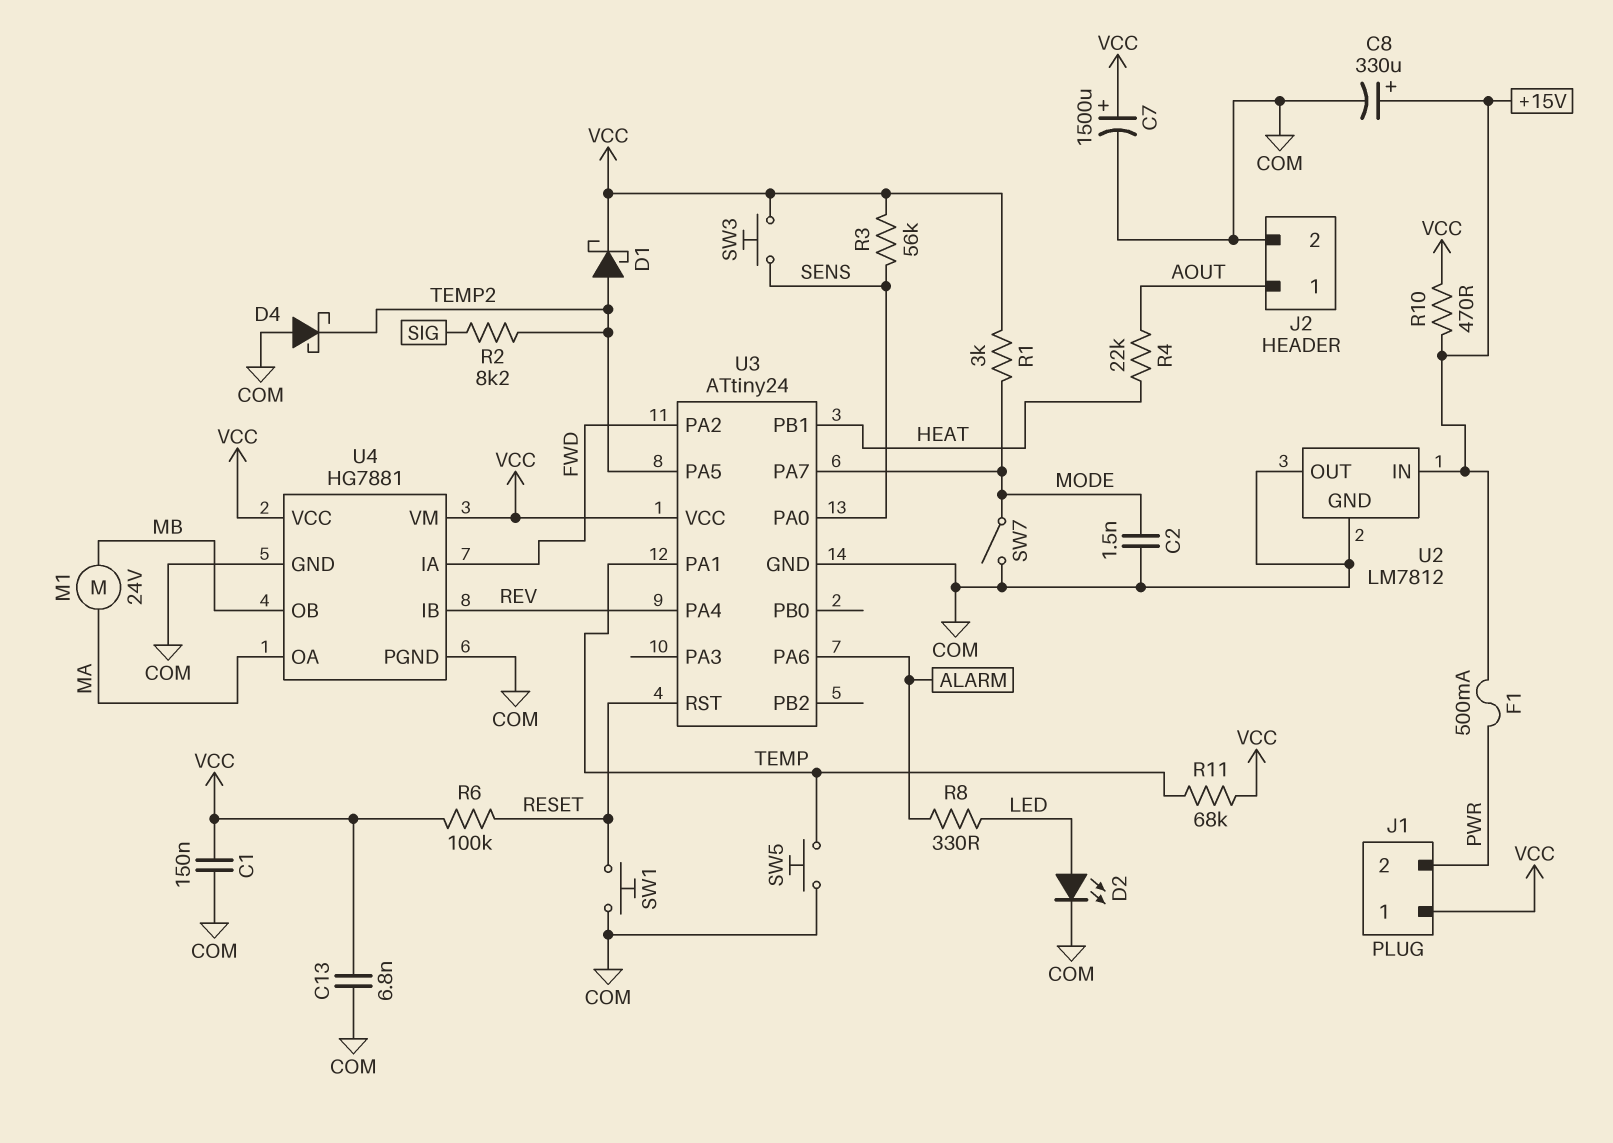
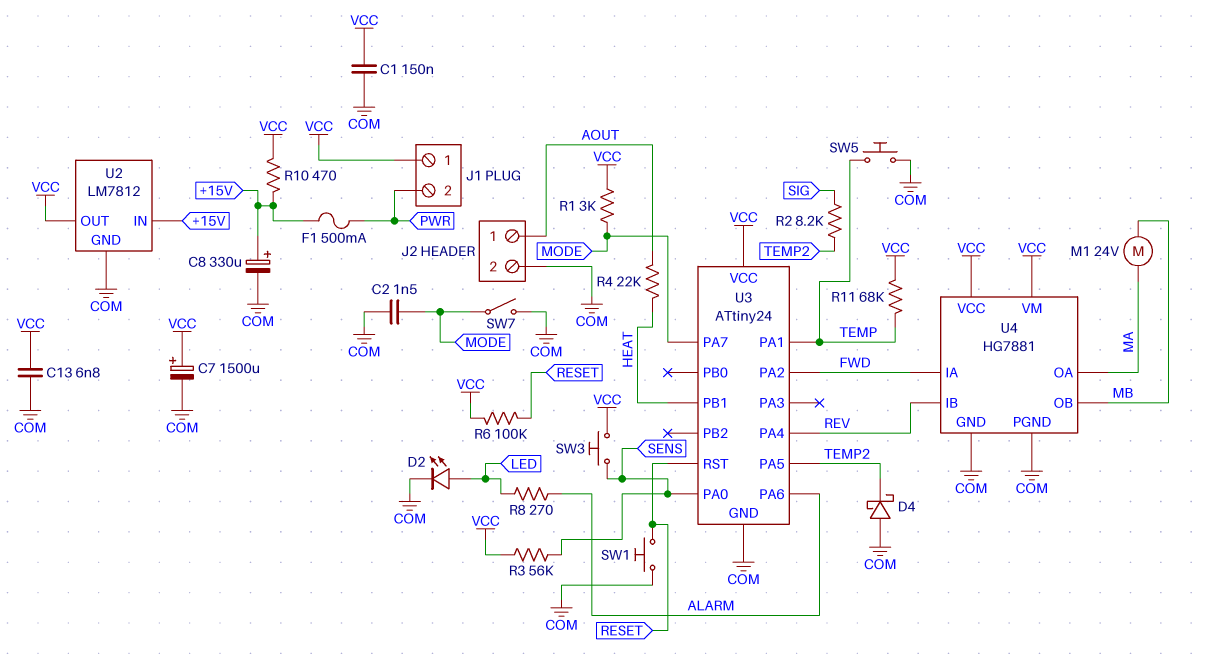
D1: schottky (A TEMP2, K VCC) -> none
R8: 330 (ALARM, LED) -> 270 (ALARM, LED)
U2 pin OUT: COM -> VCC

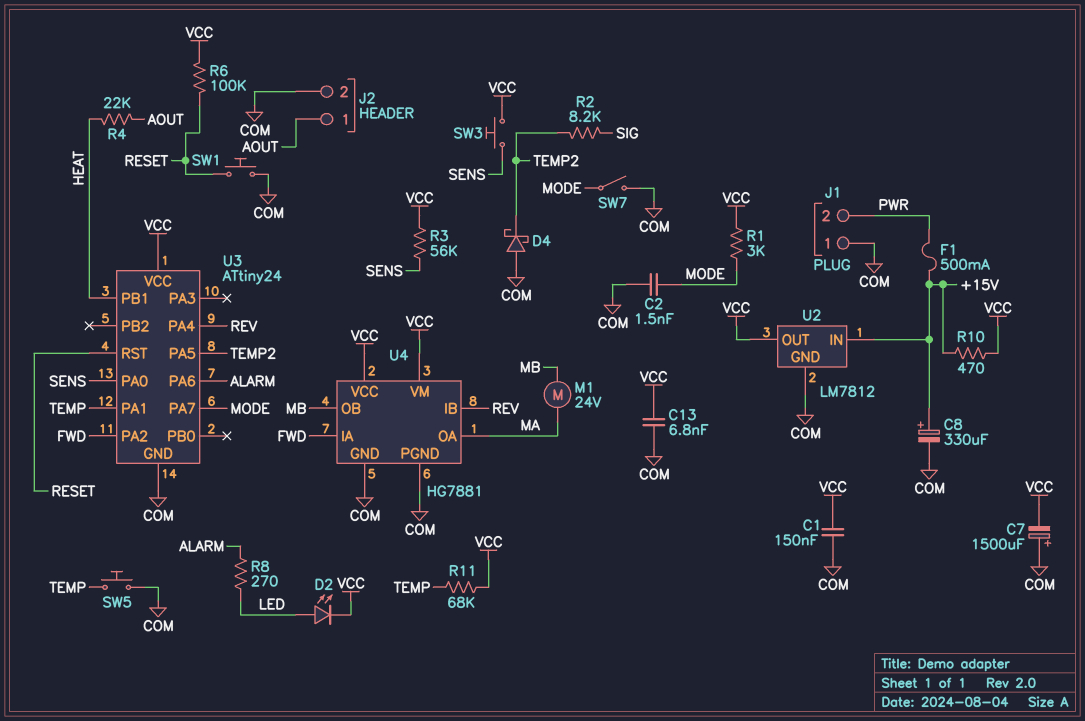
C7: 1500uF (plus VCC, minus COM) -> 1500uF (plus COM, minus VCC)
D2: LED (A LED, K COM) -> LED (A LED, K VCC)
J1 pin 1: VCC -> COM

